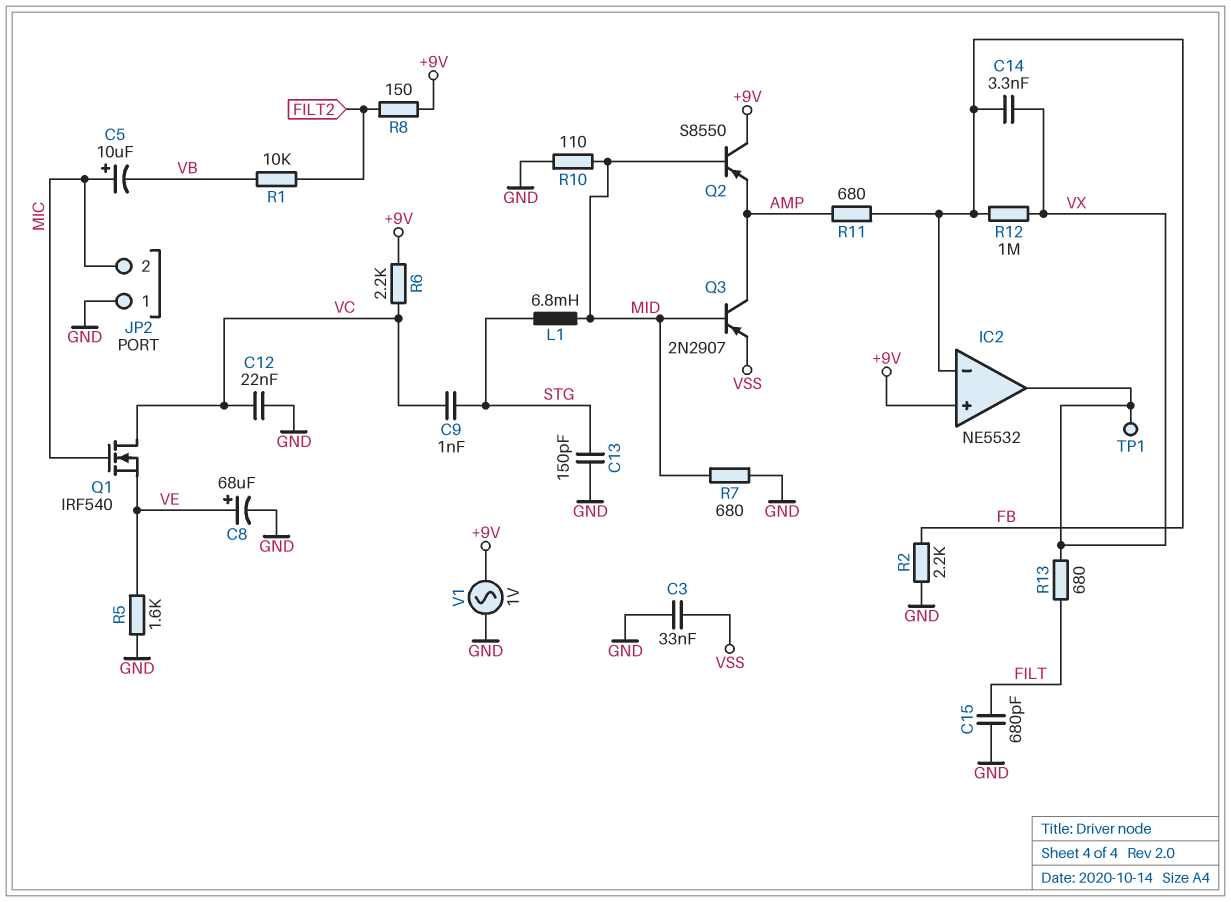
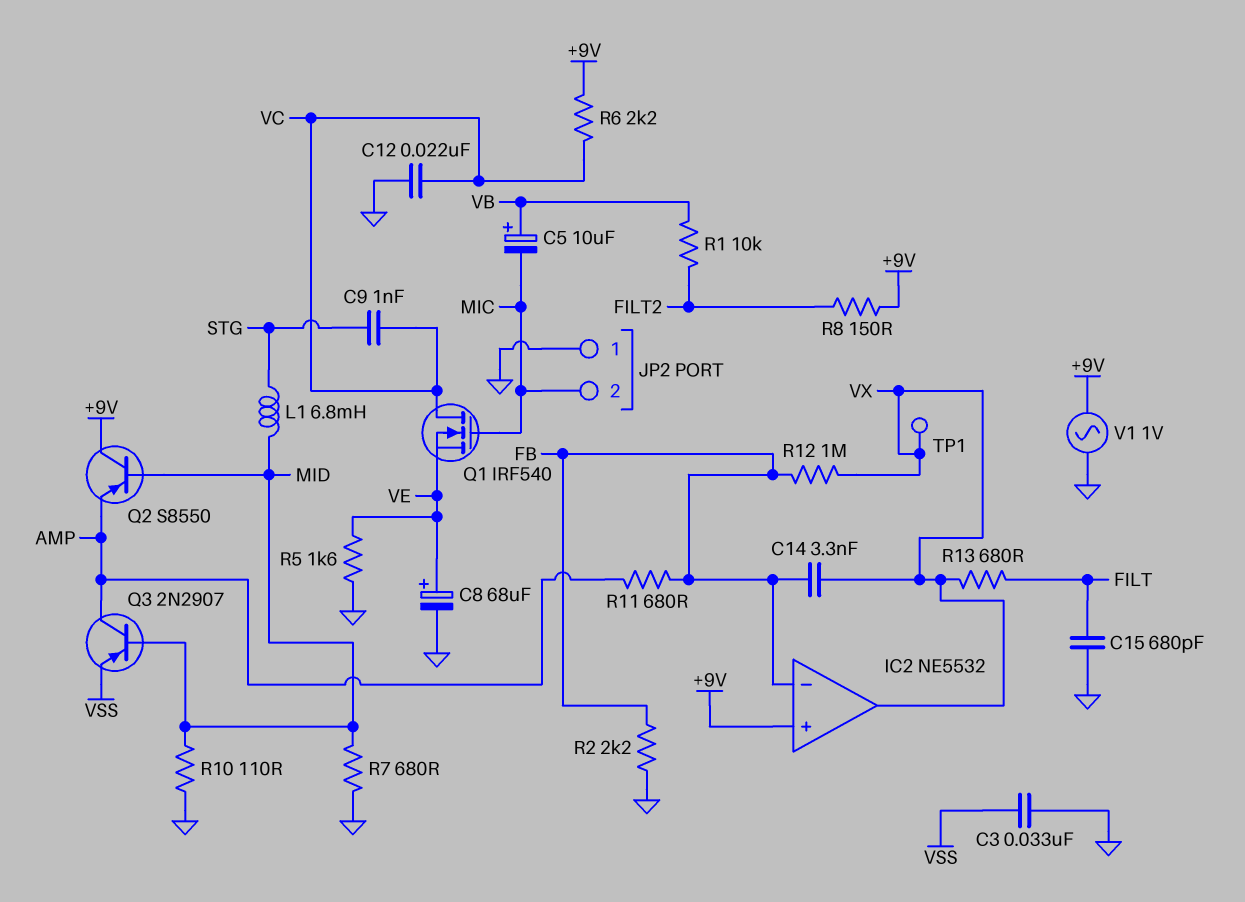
C5: 10uF (plus MIC, minus VB) -> 10uF (plus VB, minus MIC)
C13: 150pF (GND, STG) -> none

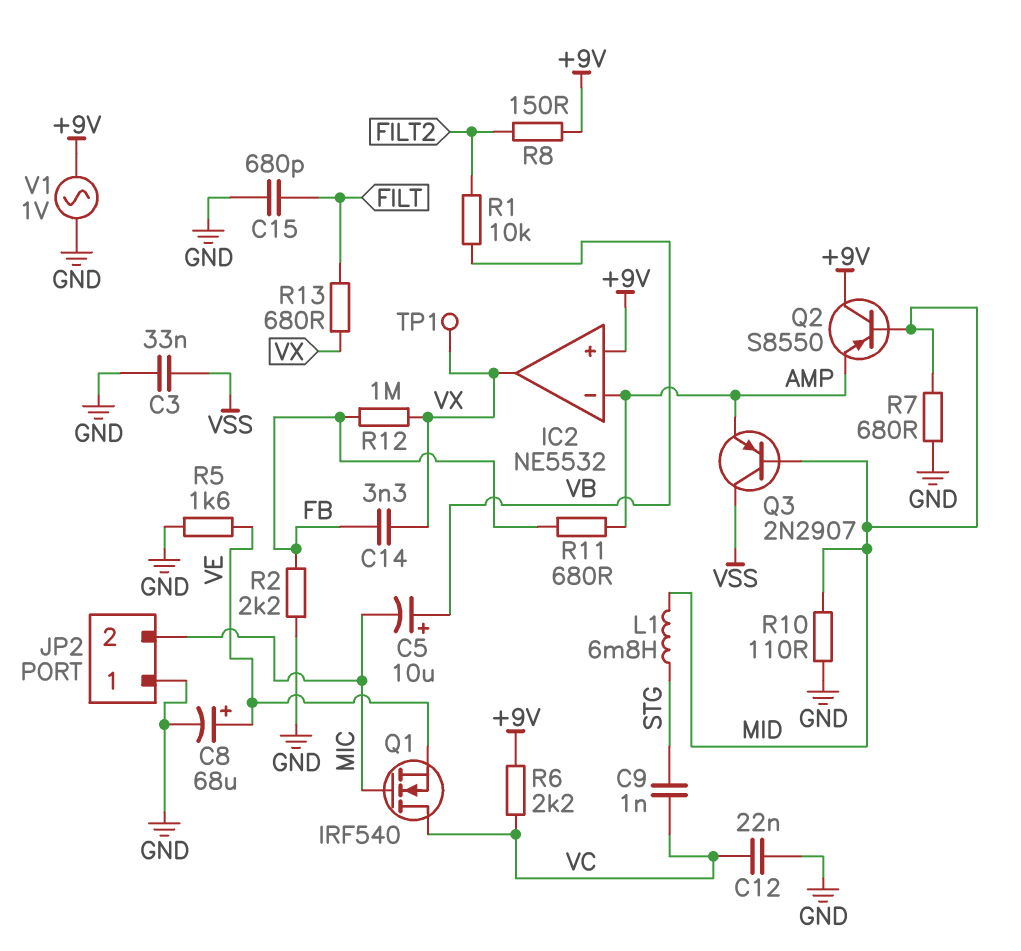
IC2 pin in-: FB -> AMP
Q3: PNP 2N2907 (B MID, C AMP, E VSS) -> PNP 2N2907 (B MID, C VSS, E AMP)

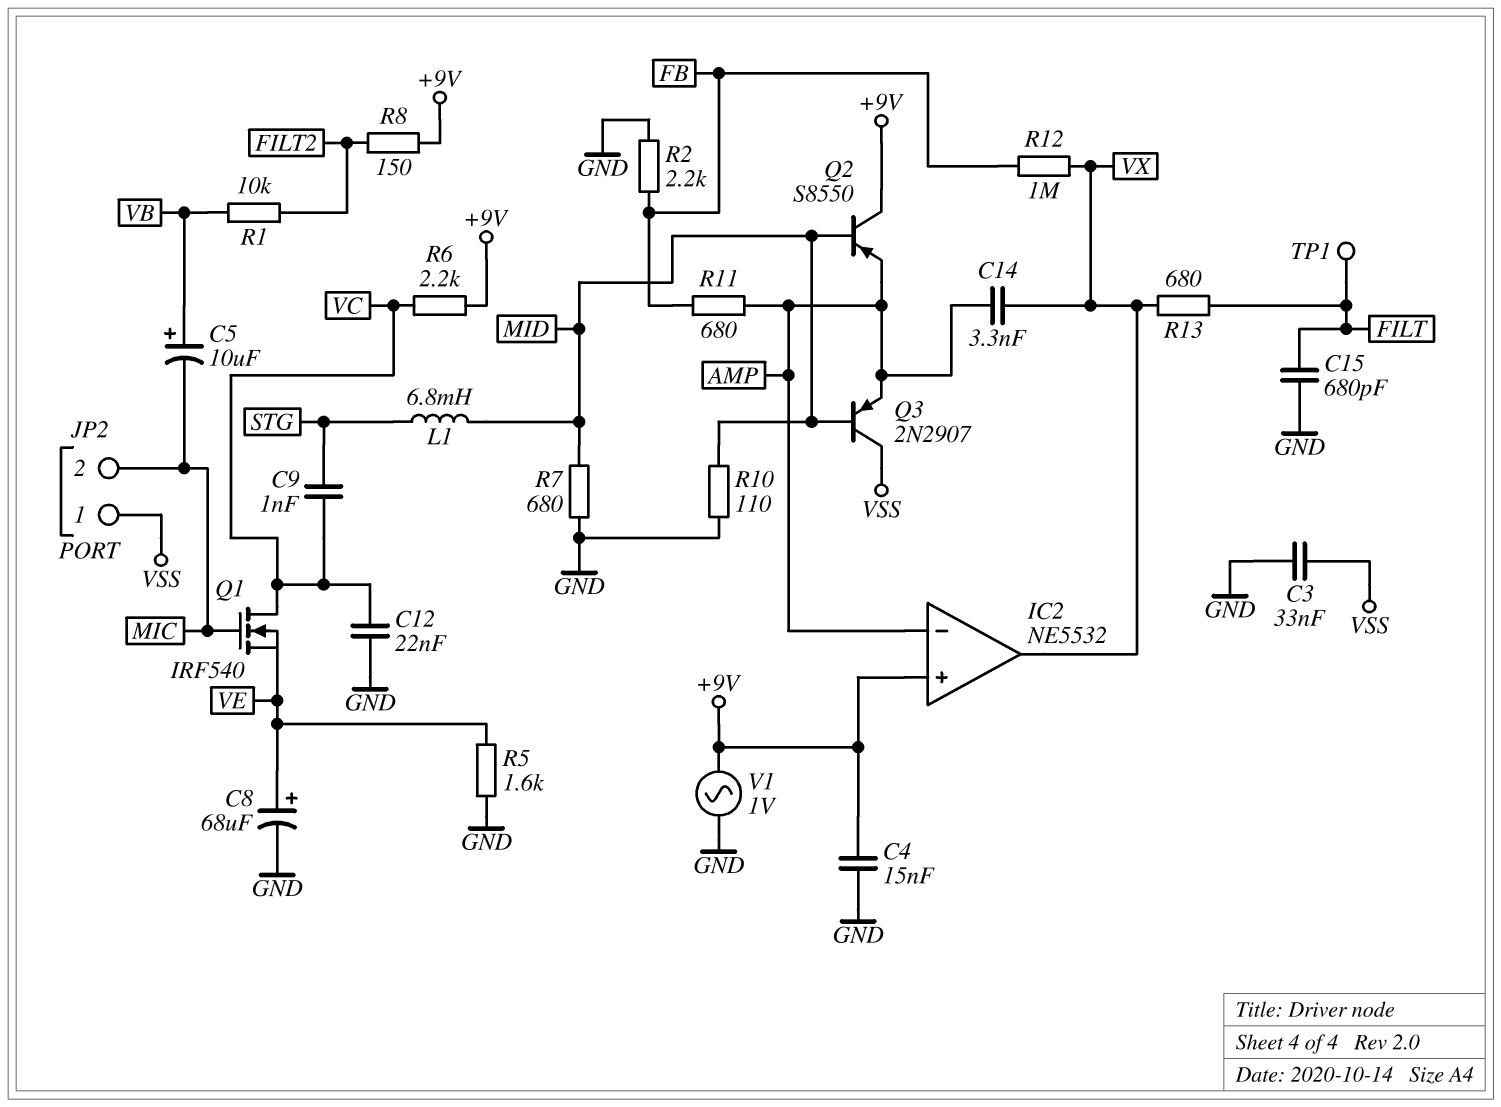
C4: none -> 15nF (+9V, GND)
C14: 3.3nF (FB, VX) -> 3.3nF (AMP, VX)
JP2 pin 1: GND -> VSS
TP1: test point (VX) -> test point (FILT)

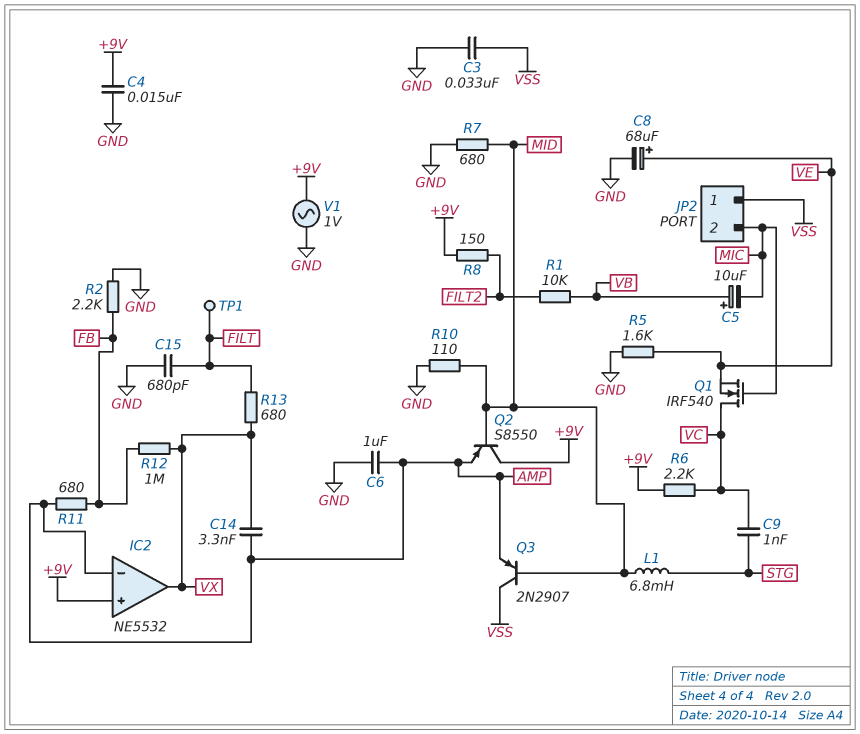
C6: none -> 1uF (AMP, GND)
C12: 22nF (GND, VC) -> none

